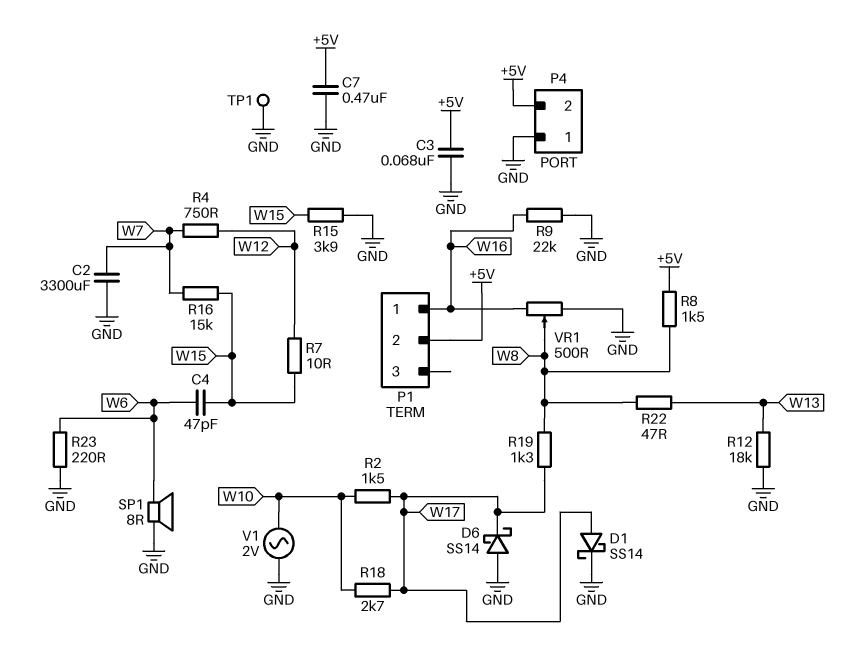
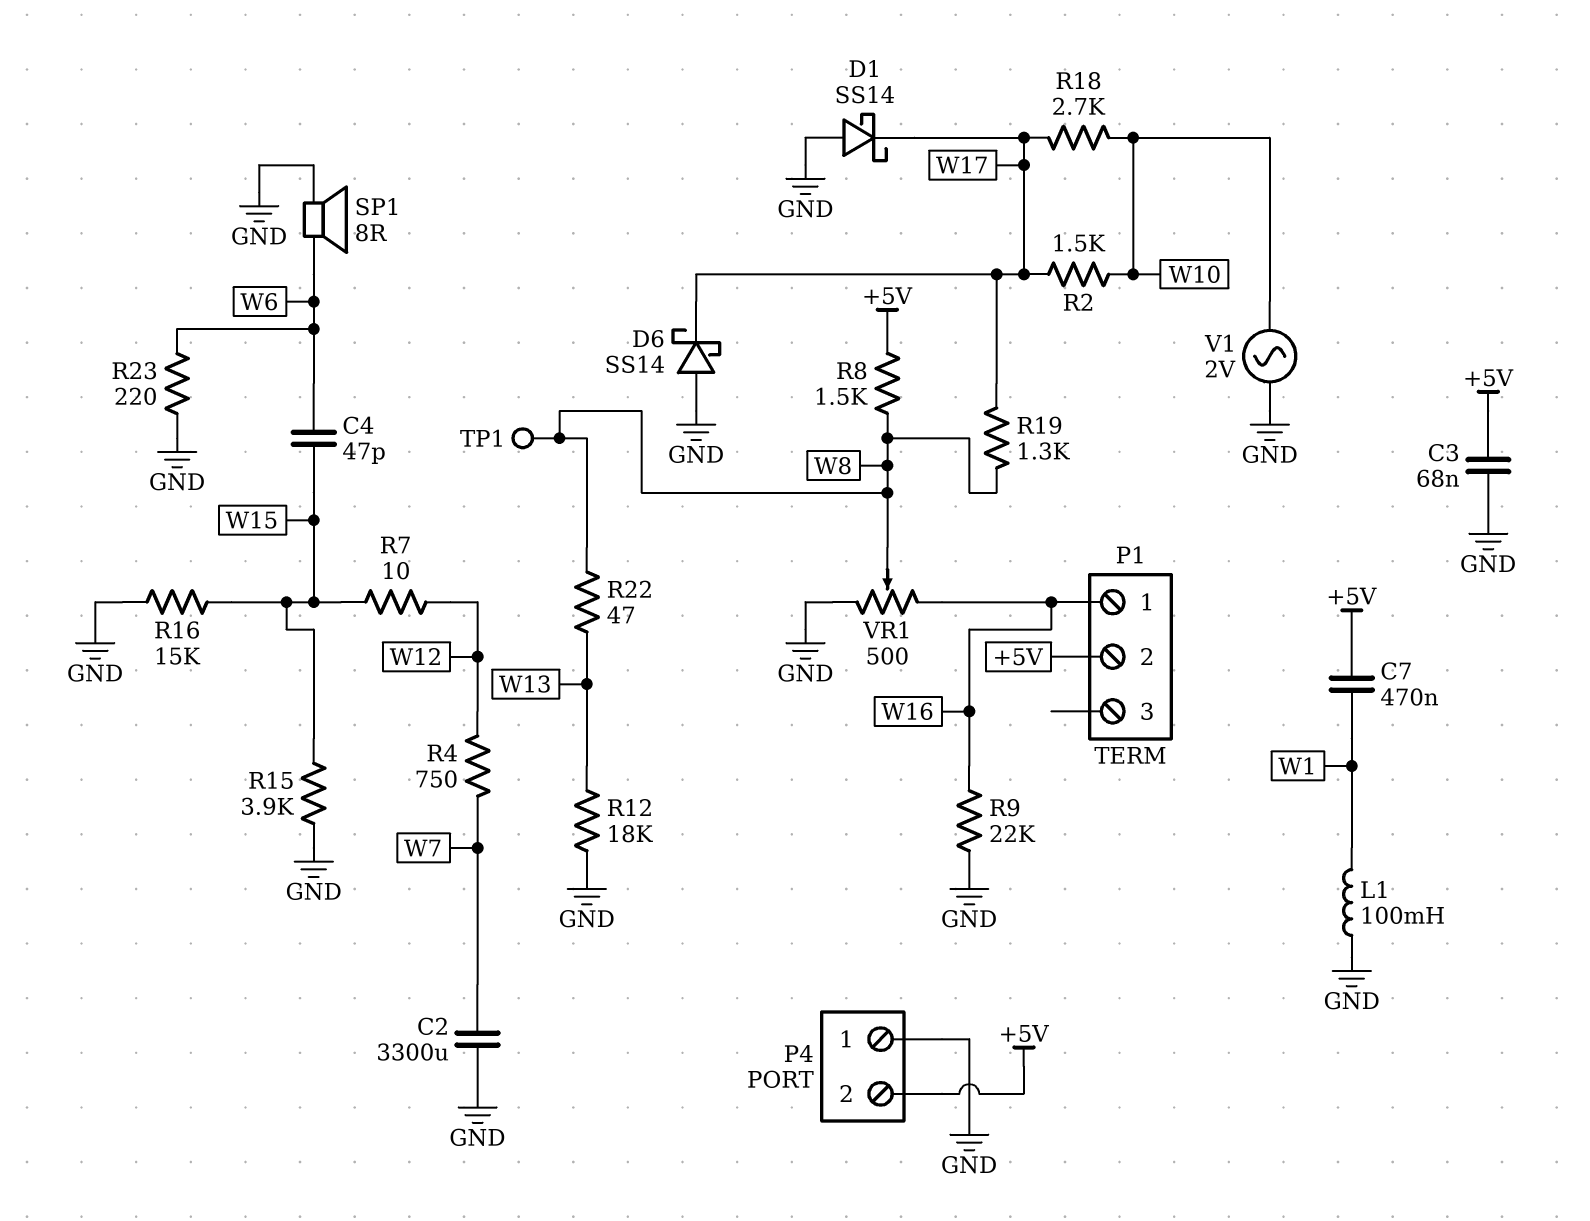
C7: 470nF (+5V, GND) -> 470nF (+5V, W1)
D1: schottky SS14 (A W17, K GND) -> schottky SS14 (A GND, K W17)
L1: none -> 100mH (GND, W1)
R16: 15k (W7, W15) -> 15k (GND, W15)
TP1: test point (GND) -> test point (W8)

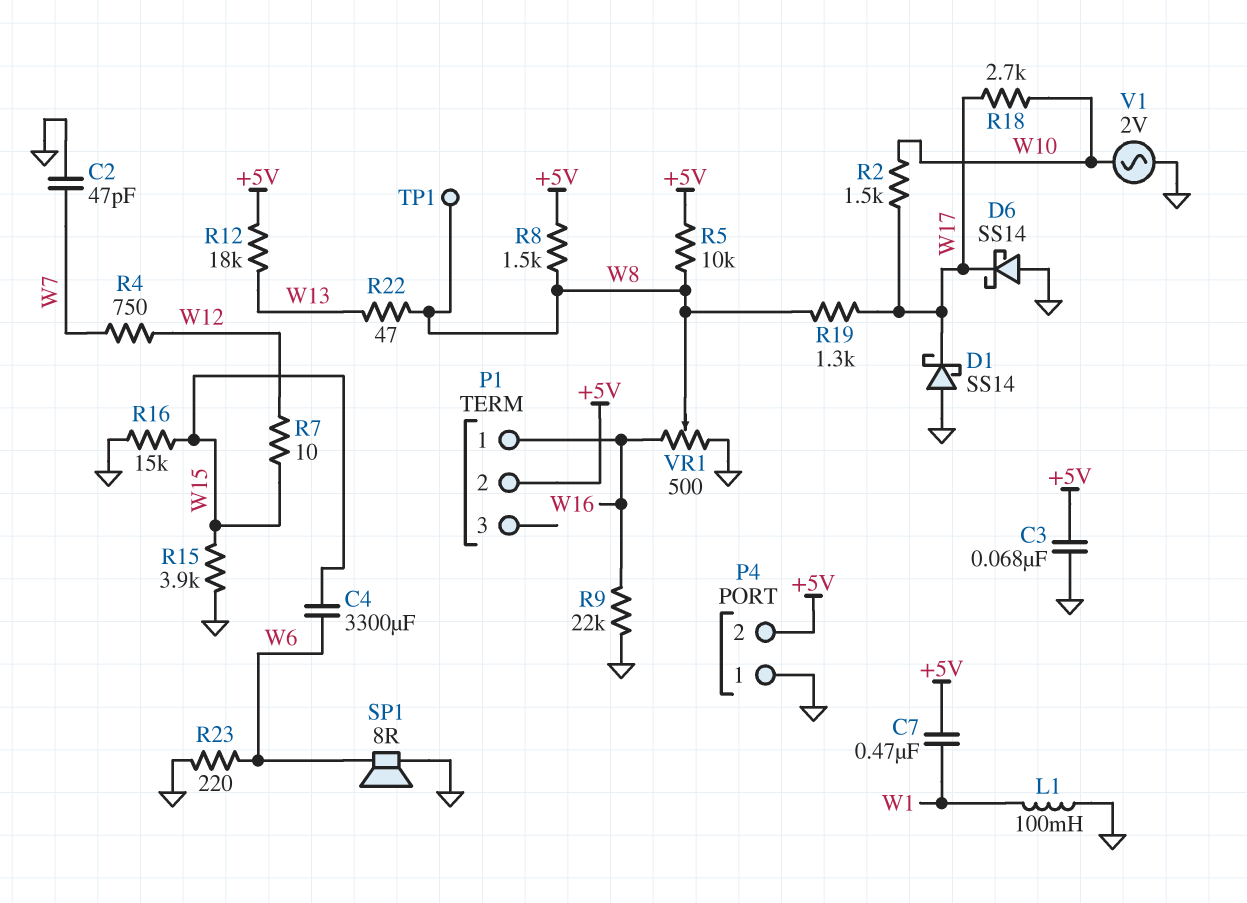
C2: 3300uF (GND, W7) -> 47pF (GND, W7)
C4: 47pF (W6, W15) -> 3300uF (W6, W15)
R5: none -> 10k (+5V, W8)
R12: 18k (GND, W13) -> 18k (+5V, W13)

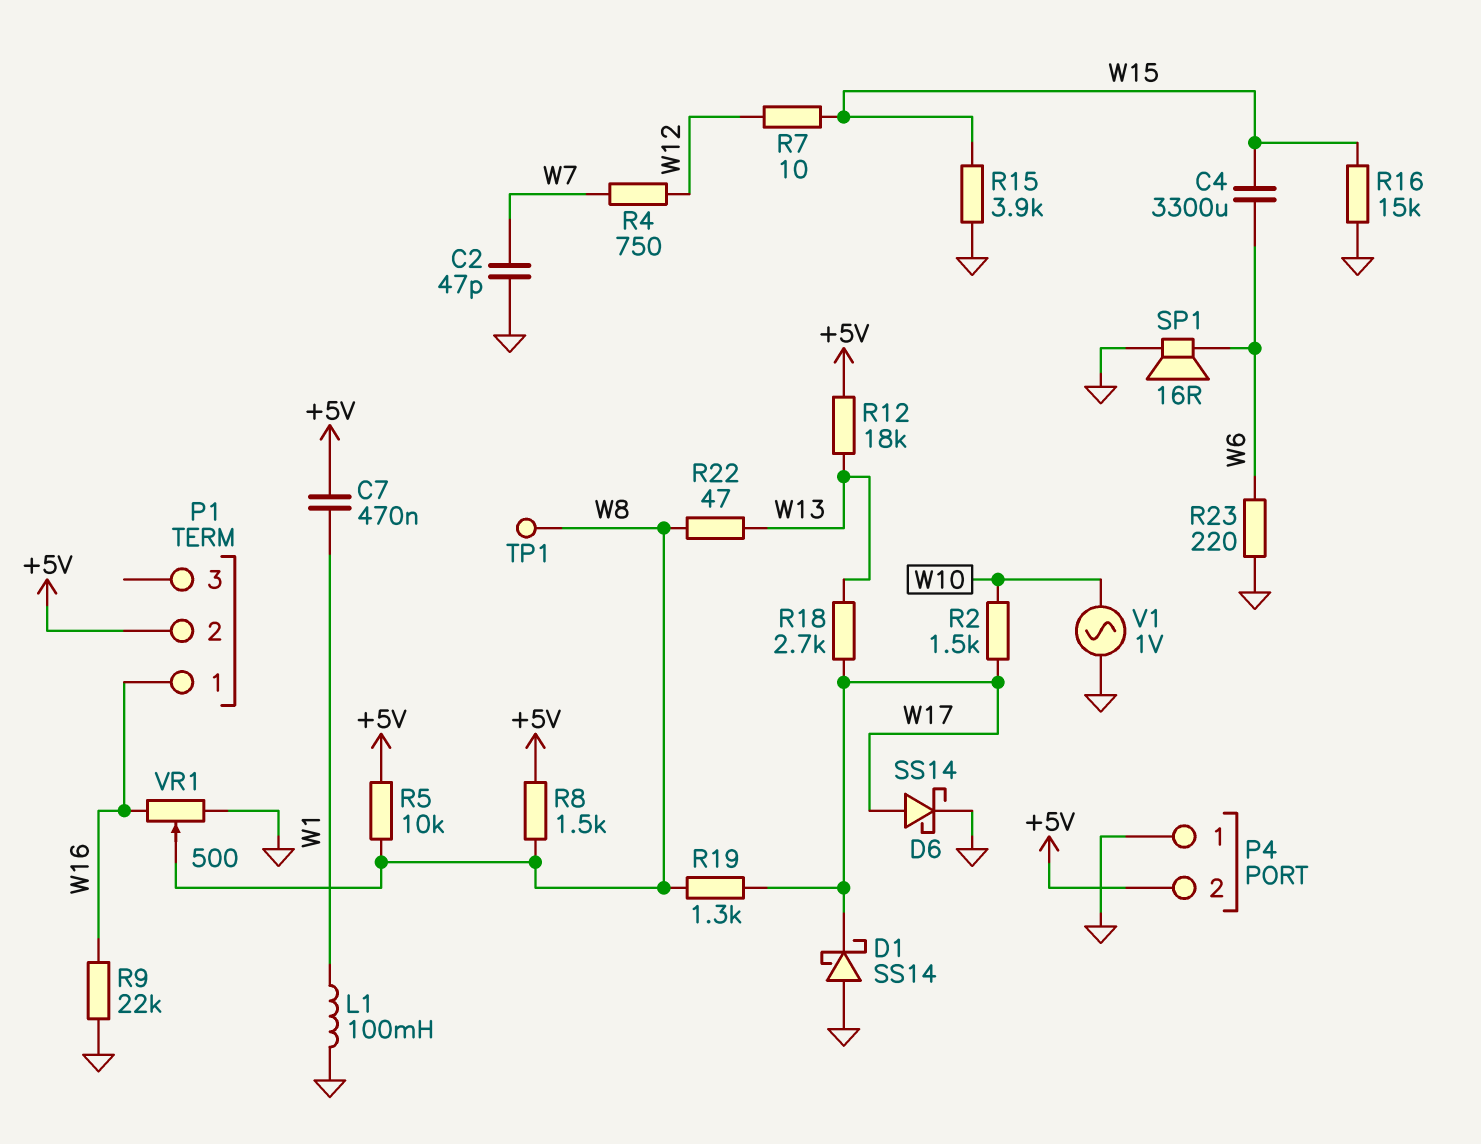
C3: 68nF (+5V, GND) -> none
D6: schottky SS14 (A GND, K W17) -> schottky SS14 (A W17, K GND)
R18: 2.7k (W10, W17) -> 2.7k (W13, W17)
SP1: speaker 8R (GND, W6) -> speaker 16R (GND, W6)
V1: AC 2V (GND, W10) -> AC 1V (GND, W10)

